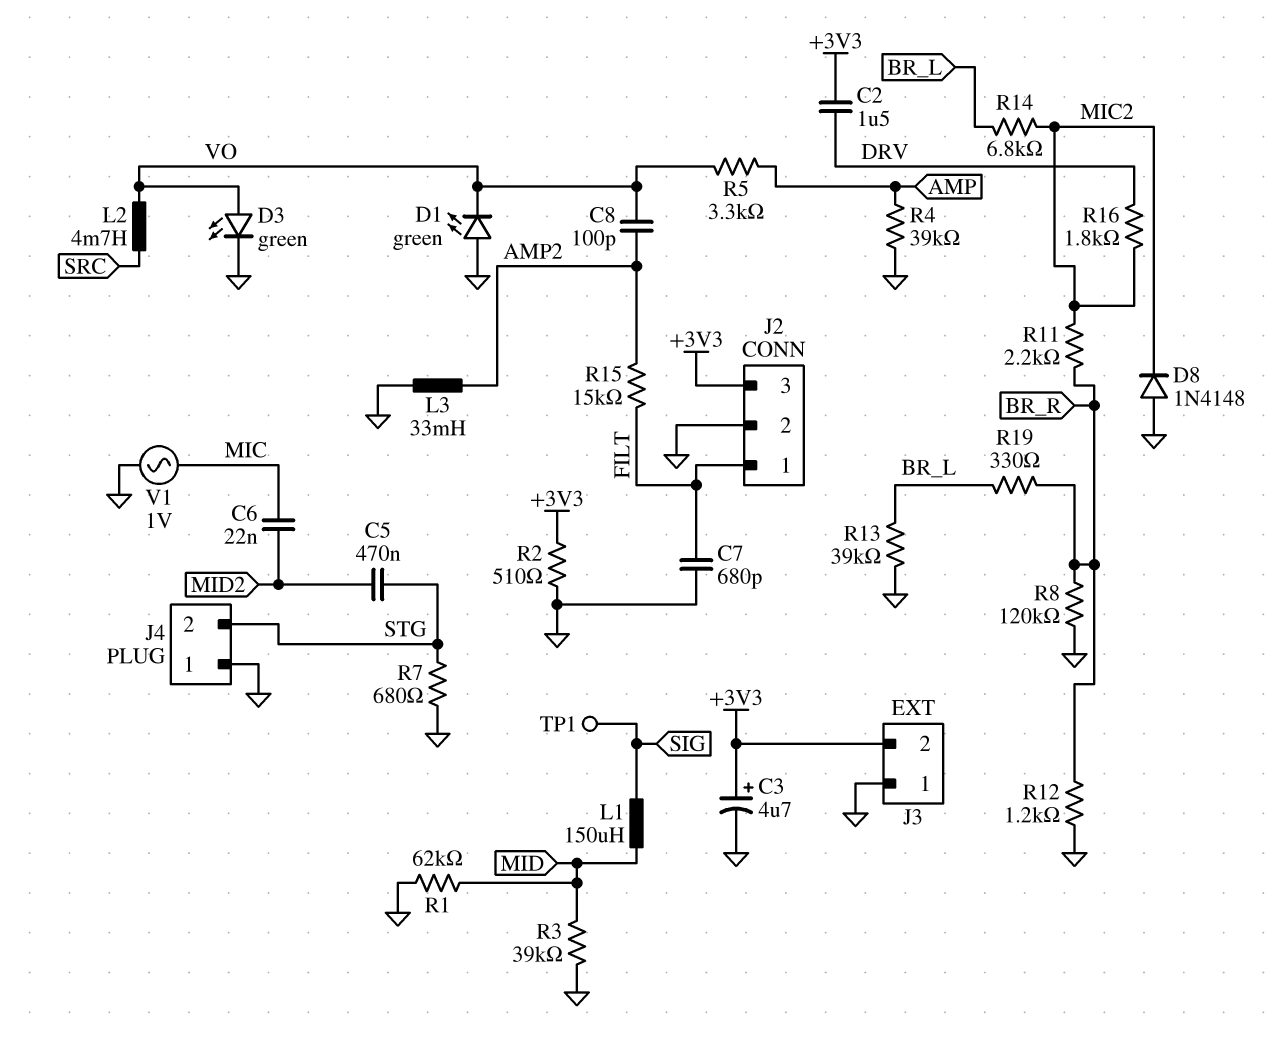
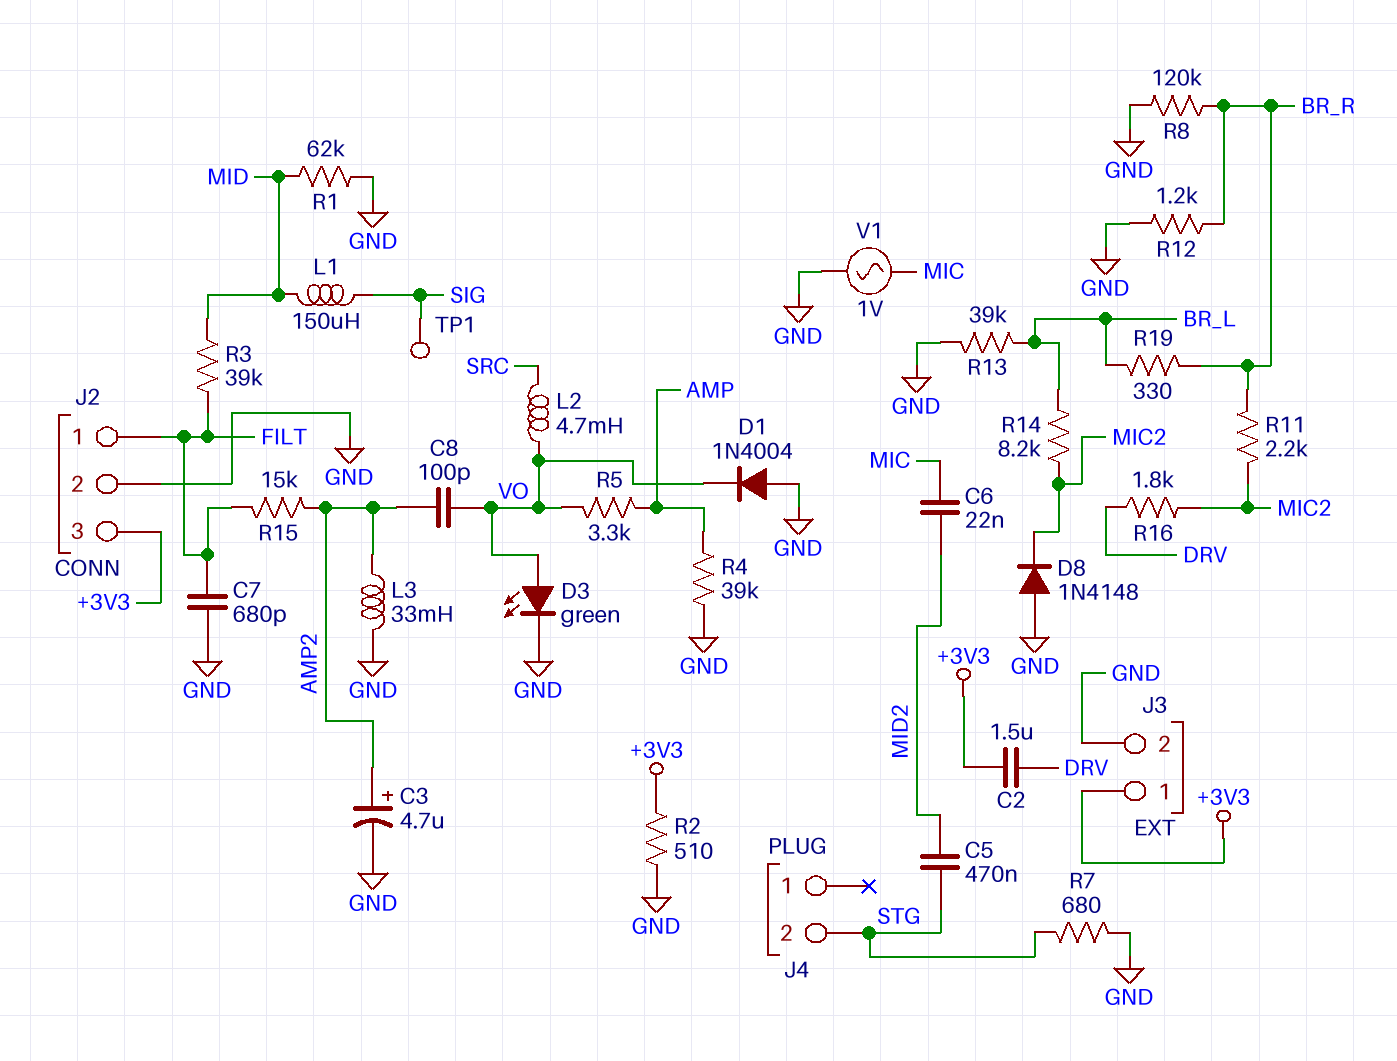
C3: 4.7uF (plus +3V3, minus GND) -> 4.7uF (plus AMP2, minus GND)
D1: LED green (A GND, K VO) -> diode 1N4004 (A GND, K VO)
J3 pin 1: GND -> +3V3
J3 pin 2: +3V3 -> GND
J4 pin 1: GND -> none
R3: 39k (GND, MID) -> 39k (FILT, MID)
R14: 6.8k (BR_L, MIC2) -> 8.2k (BR_L, MIC2)

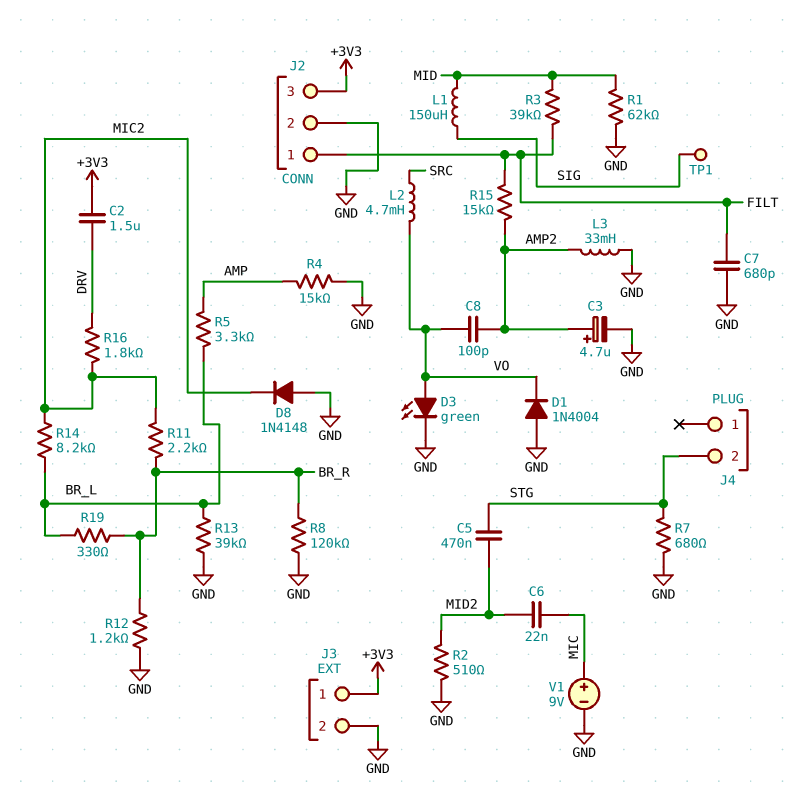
R2: 510 (+3V3, GND) -> 510 (GND, MID2)
R4: 39k (AMP, GND) -> 15k (AMP, GND)
R5: 3.3k (AMP, VO) -> 3.3k (AMP, BR_L)
V1: AC 1V (GND, MIC) -> 9V (plus MIC, minus GND)

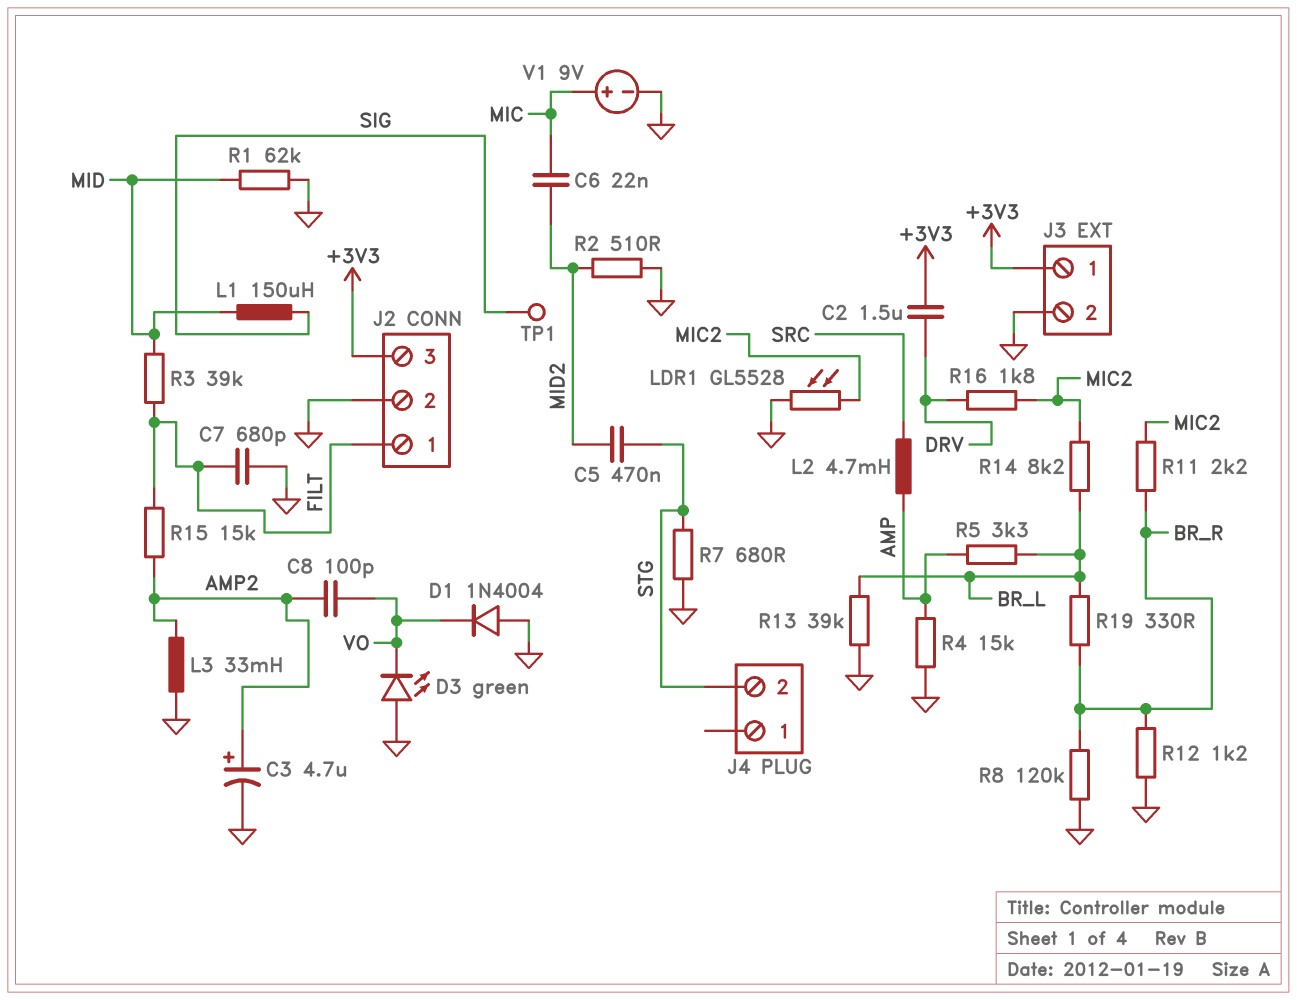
D3: LED green (A VO, K GND) -> LED green (A GND, K VO)
D8: diode 1N4148 (A GND, K MIC2) -> none
L2: 4.7mH (SRC, VO) -> 4.7mH (AMP, SRC)
LDR1: none -> GL5528 (GND, MIC2)

